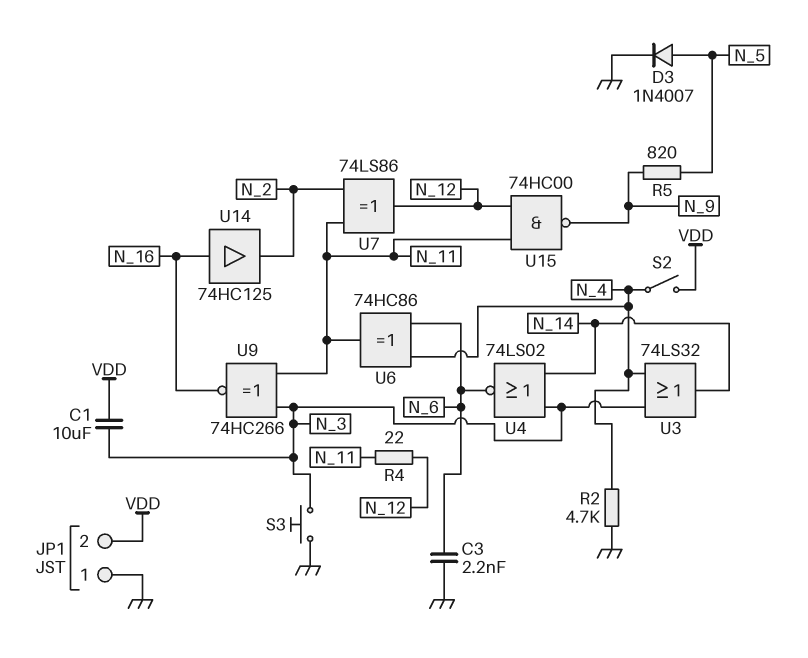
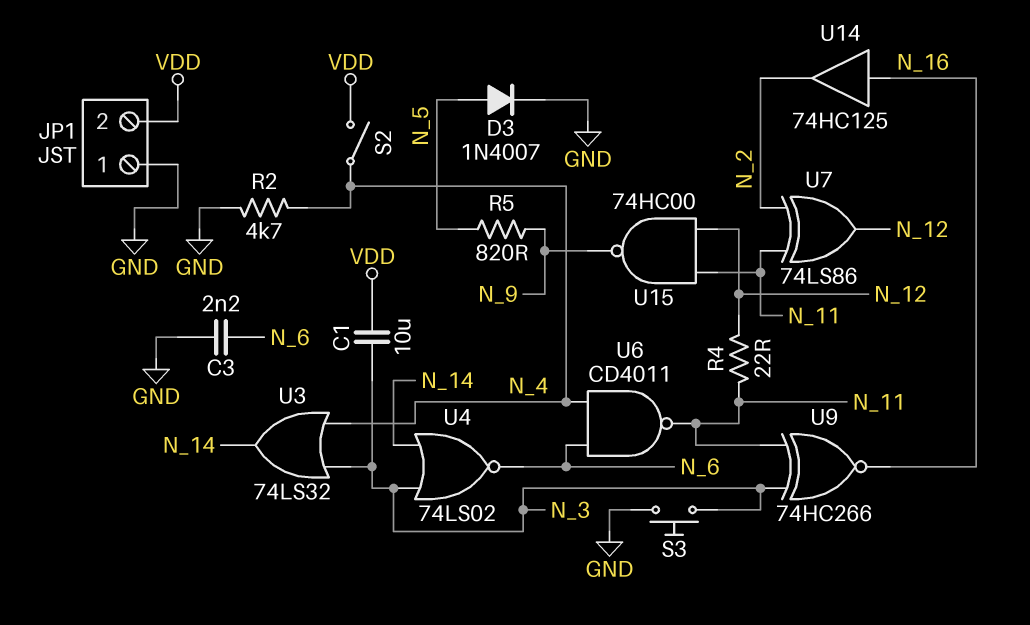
U6: XOR 74HC86 (in N_4, in N_6, out N_11) -> NAND CD4011 (in N_4, in N_6, out N_11)

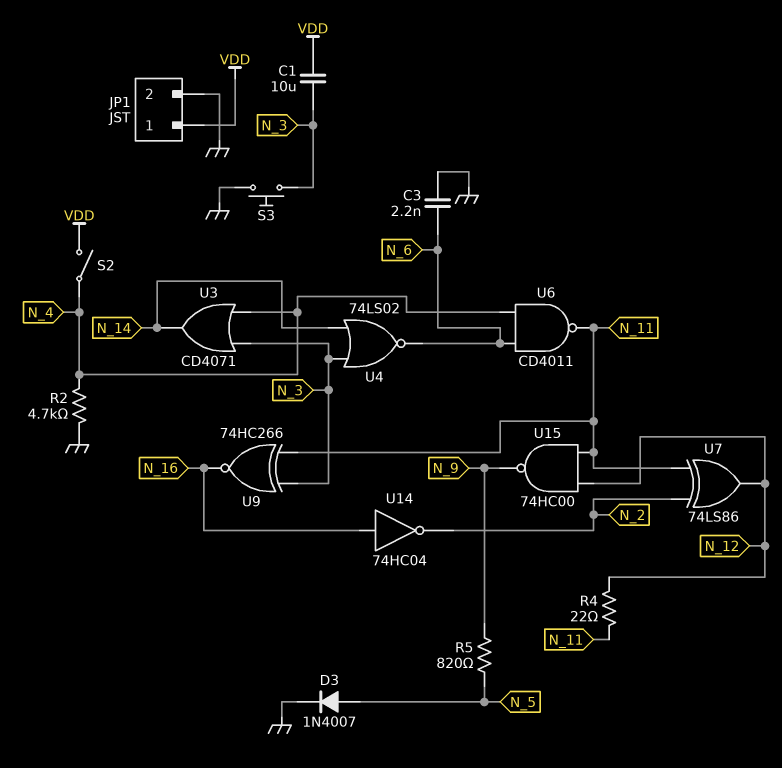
JP1 pin 1: GND -> VDD
JP1 pin 2: VDD -> GND
U3: OR 74LS32 (in N_3, in N_4, out N_14) -> OR CD4071 (in N_3, in N_4, out N_14)
U14: buffer 74HC125 (in N_16, out N_2) -> NOT 74HC04 (in N_16, out N_2)

